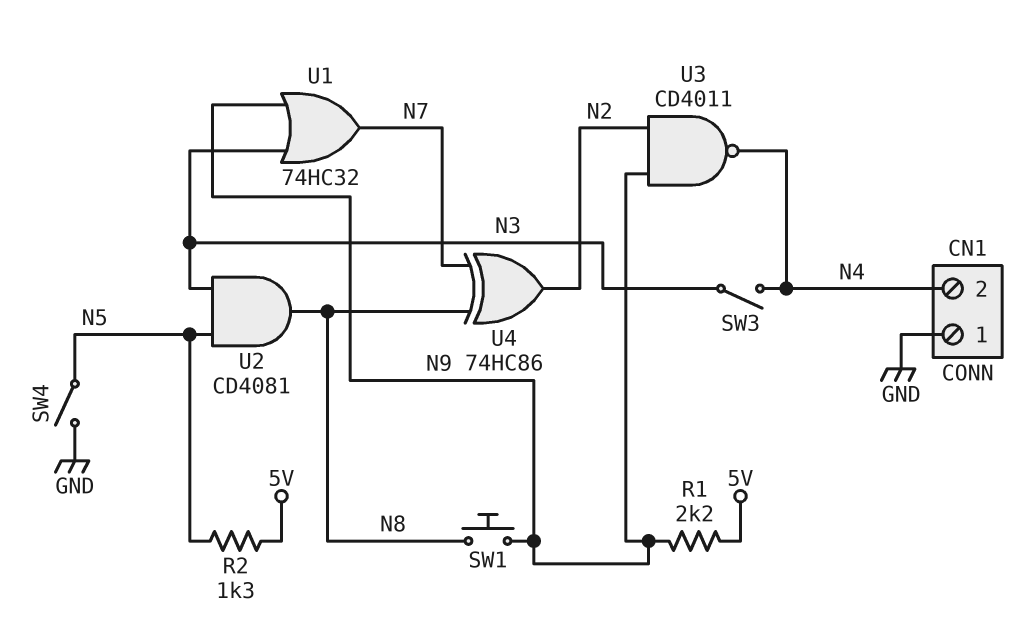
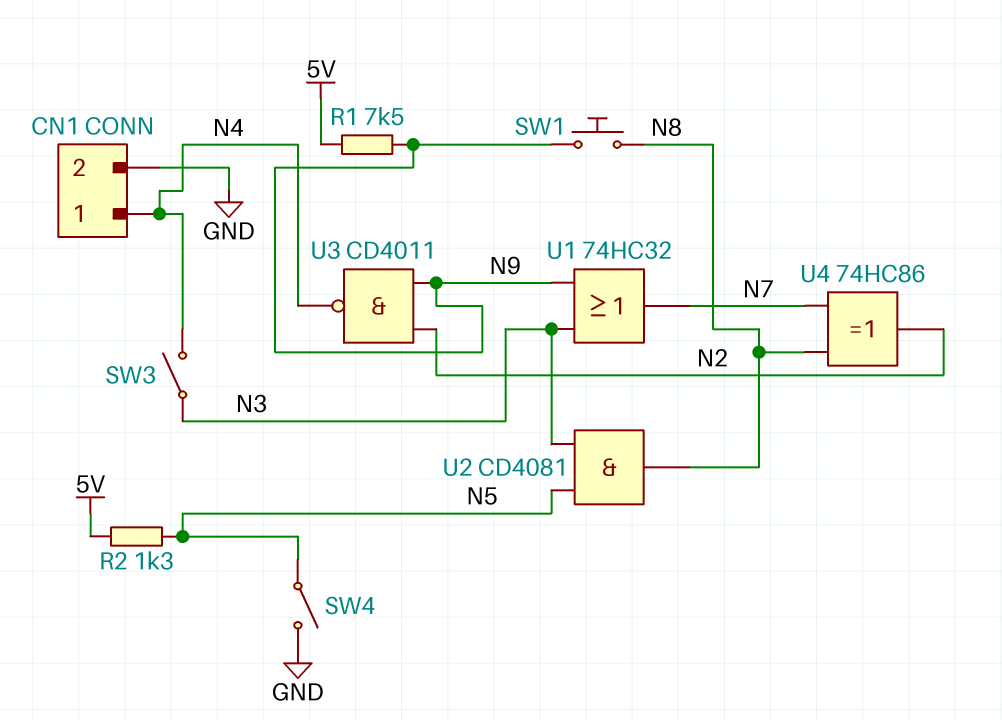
CN1 pin 1: GND -> N4
CN1 pin 2: N4 -> GND
R1: 2.2k (5V, N9) -> 7.5k (5V, N9)

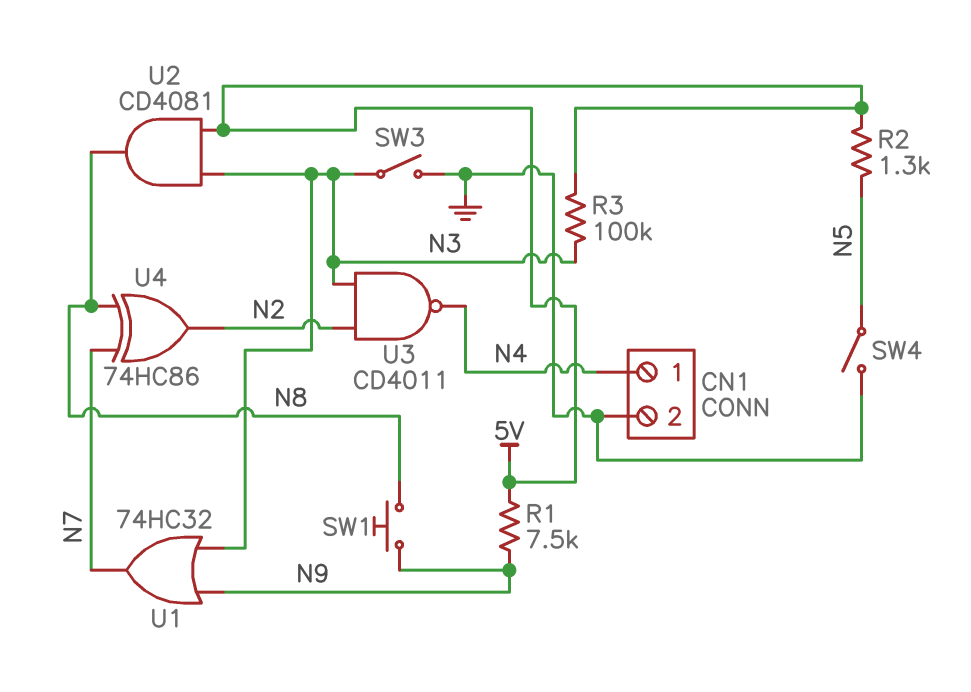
R3: none -> 100k (5V, N3)
SW3: switch (N3, N4) -> switch (GND, N3)
U2: AND CD4081 (in N3, in N5, out N8) -> AND CD4081 (in 5V, in N3, out N8)
U3: NAND CD4011 (in N2, in N9, out N4) -> NAND CD4011 (in N2, in N3, out N4)

